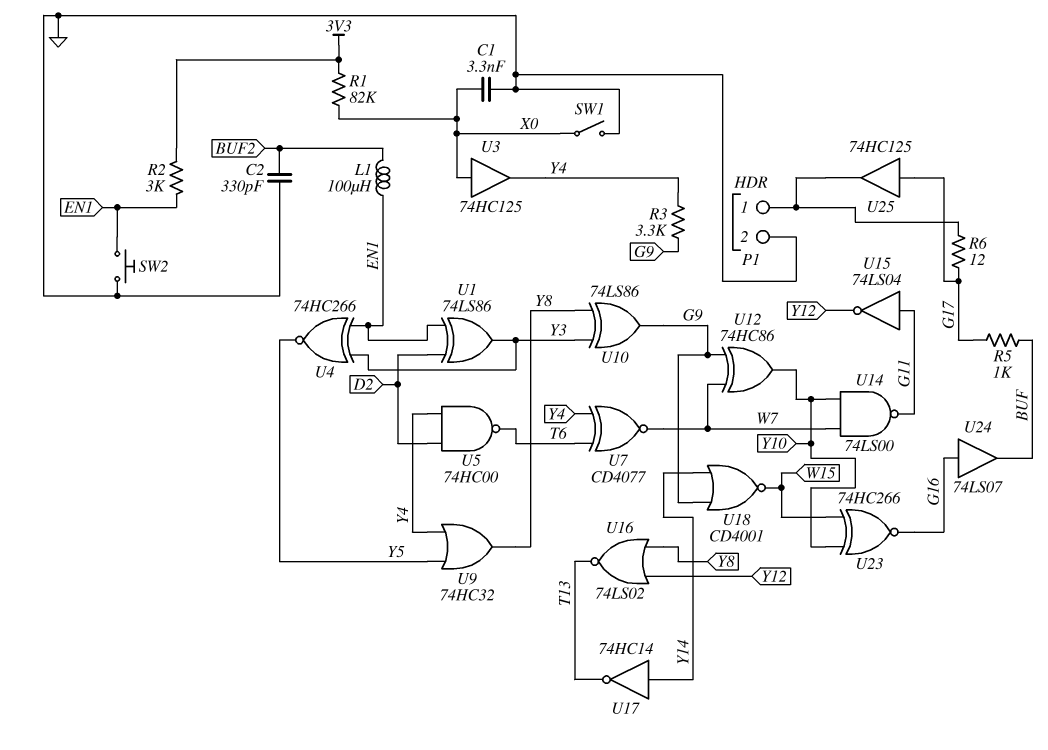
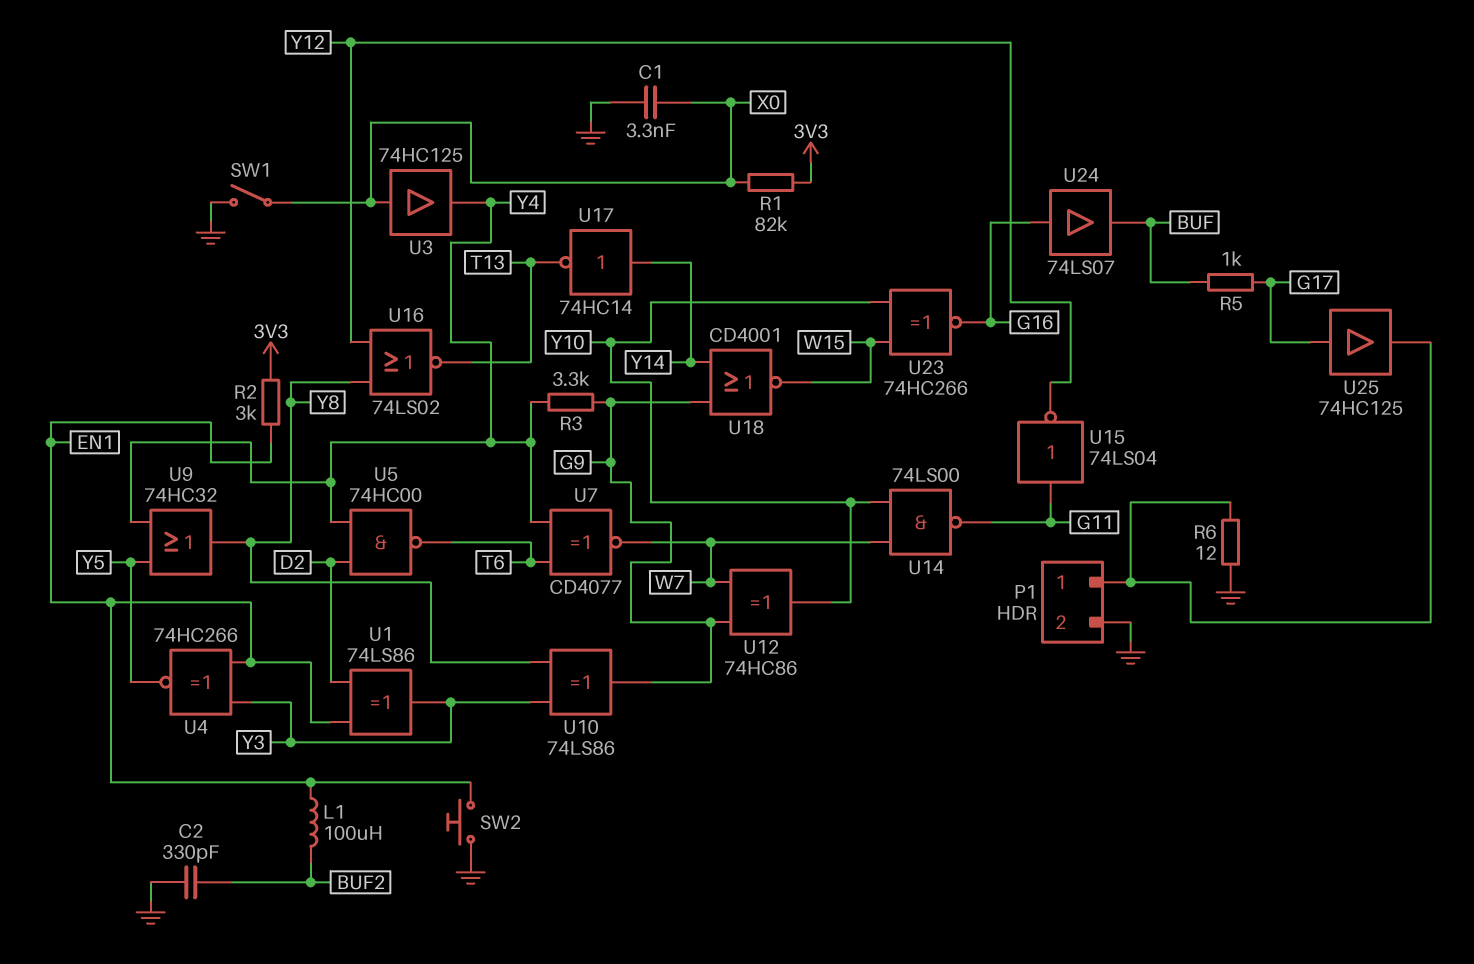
R6: 12 (G17, P1/1) -> 12 (GND, P1/1)

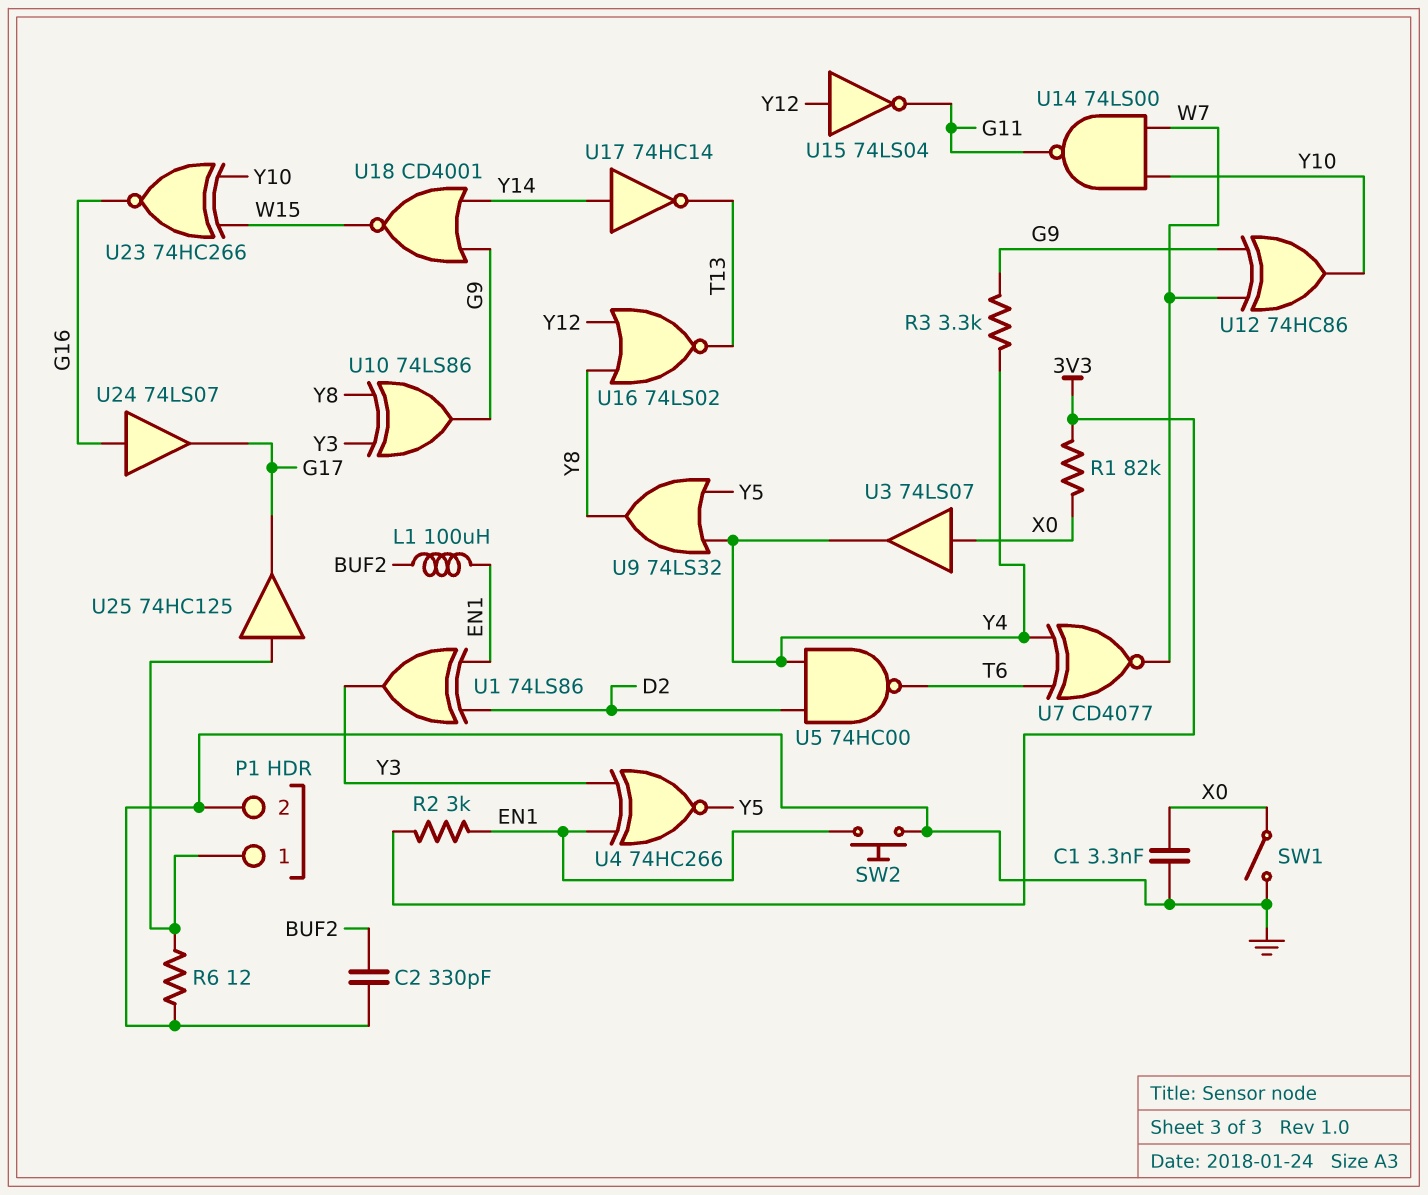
R5: 1k (BUF, G17) -> none
U3: buffer 74HC125 (in X0, out Y4) -> buffer 74LS07 (in X0, out Y4)
U9: OR 74HC32 (in Y4, in Y5, out Y8) -> OR 74LS32 (in Y4, in Y5, out Y8)
U15: NOT 74LS04 (in G11, out Y12) -> NOT 74LS04 (in Y12, out G11)
U24: buffer 74LS07 (in G16, out BUF) -> buffer 74LS07 (in G16, out G17)
U25: buffer 74HC125 (in G17, out P1/1) -> buffer 74HC125 (in P1/1, out G17)

